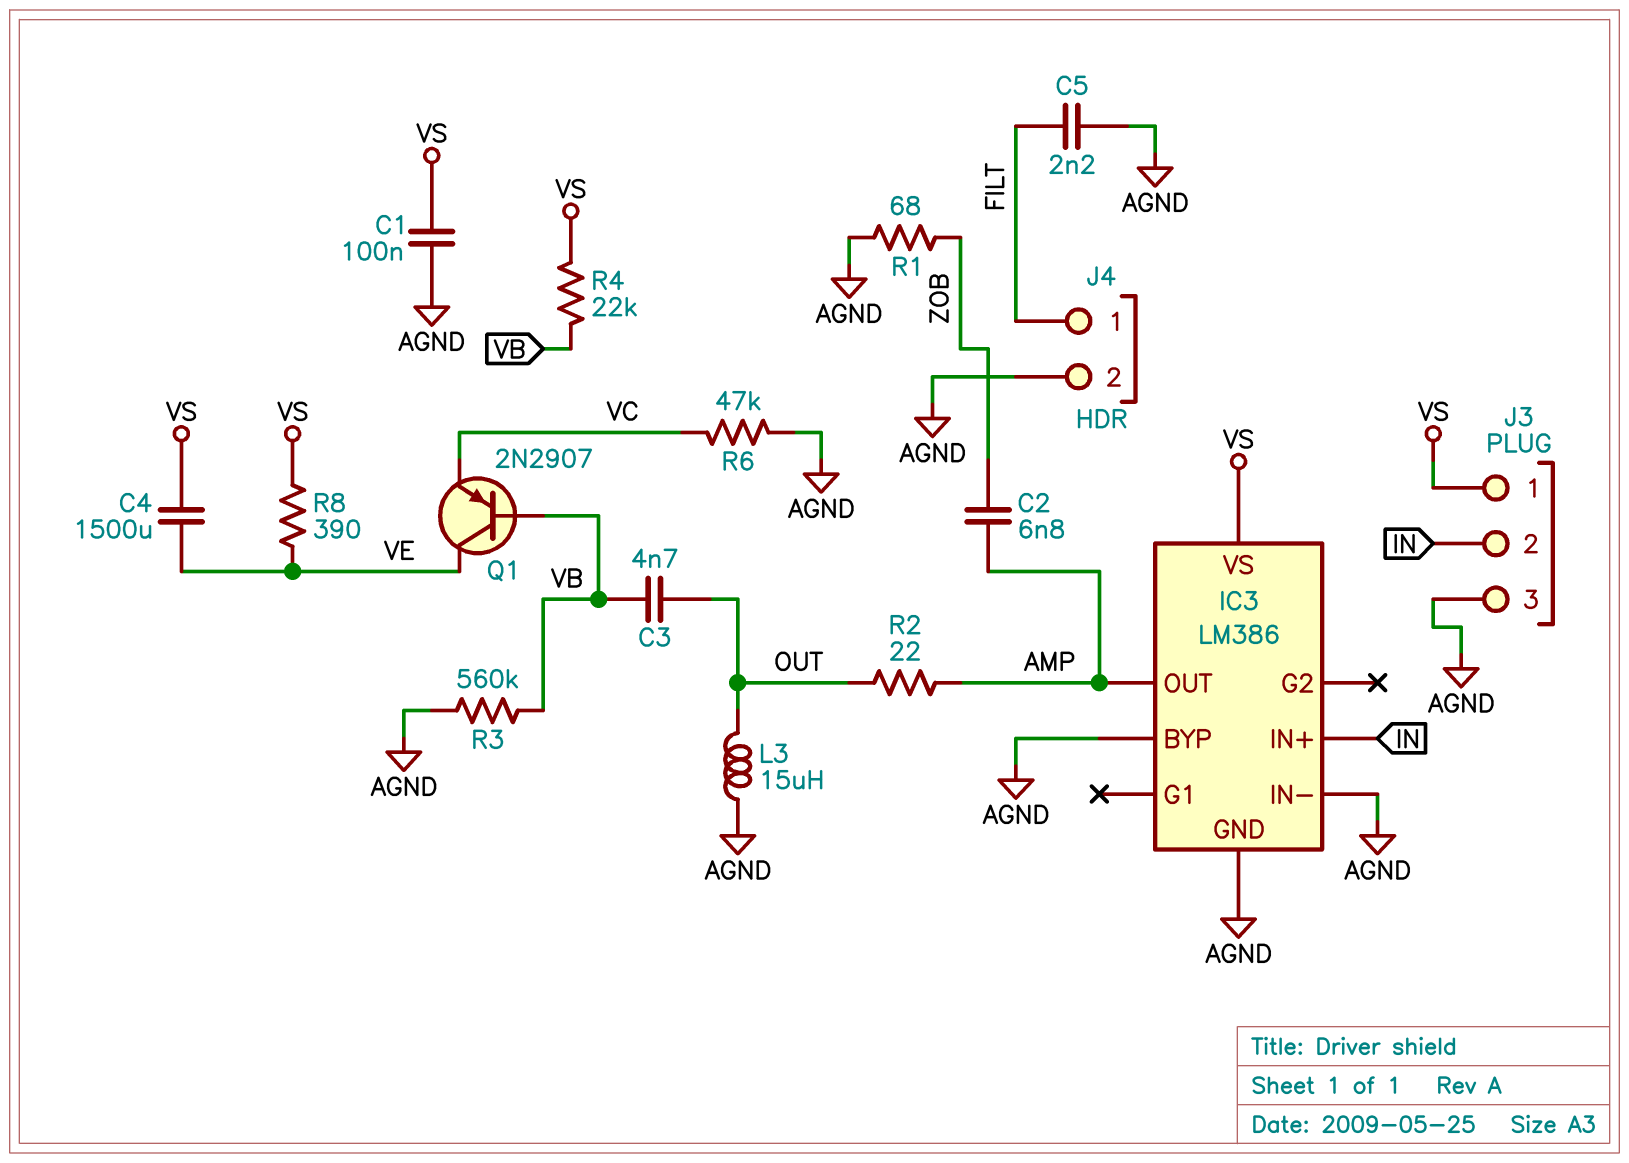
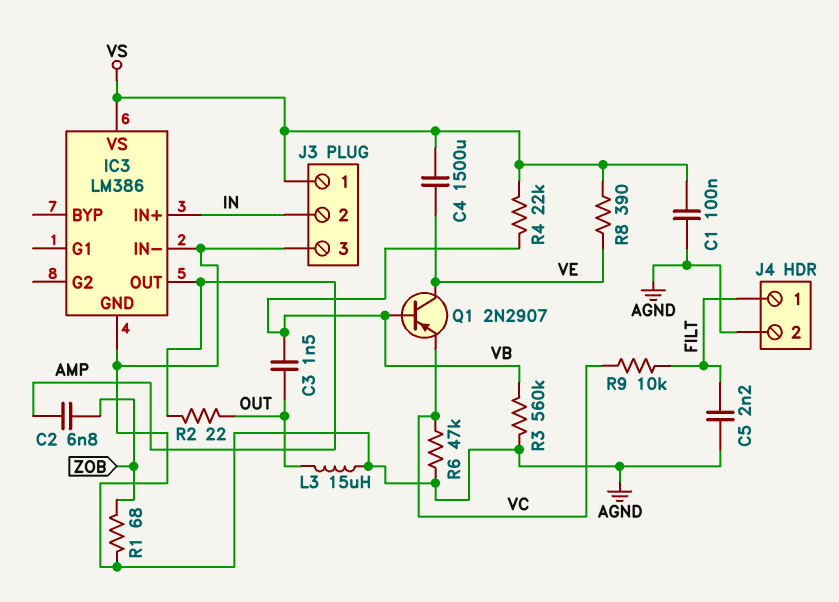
C3: 4.7nF (OUT, VB) -> 1.5nF (OUT, VB)
IC3 pin BYP: AGND -> none
R9: none -> 10k (FILT, VC)

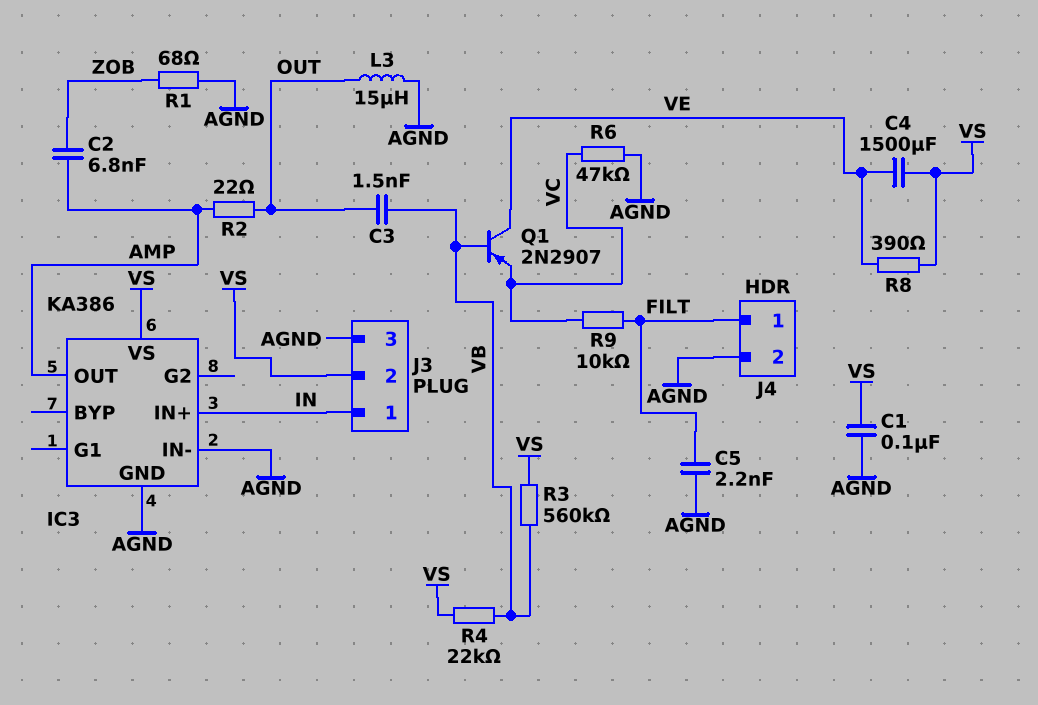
IC3: LM386 -> KA386
J3 pin 1: VS -> IN
J3 pin 2: IN -> VS
R3: 560k (AGND, VB) -> 560k (VB, VS)

